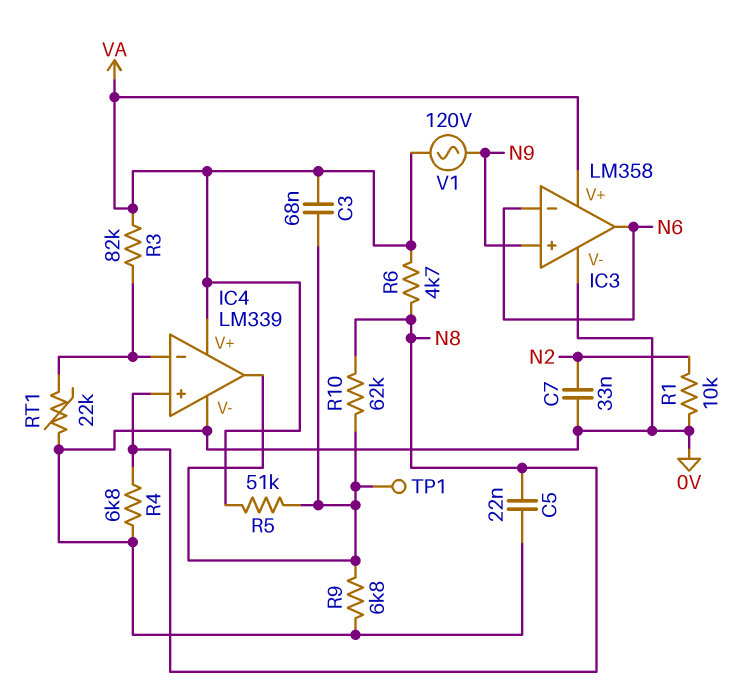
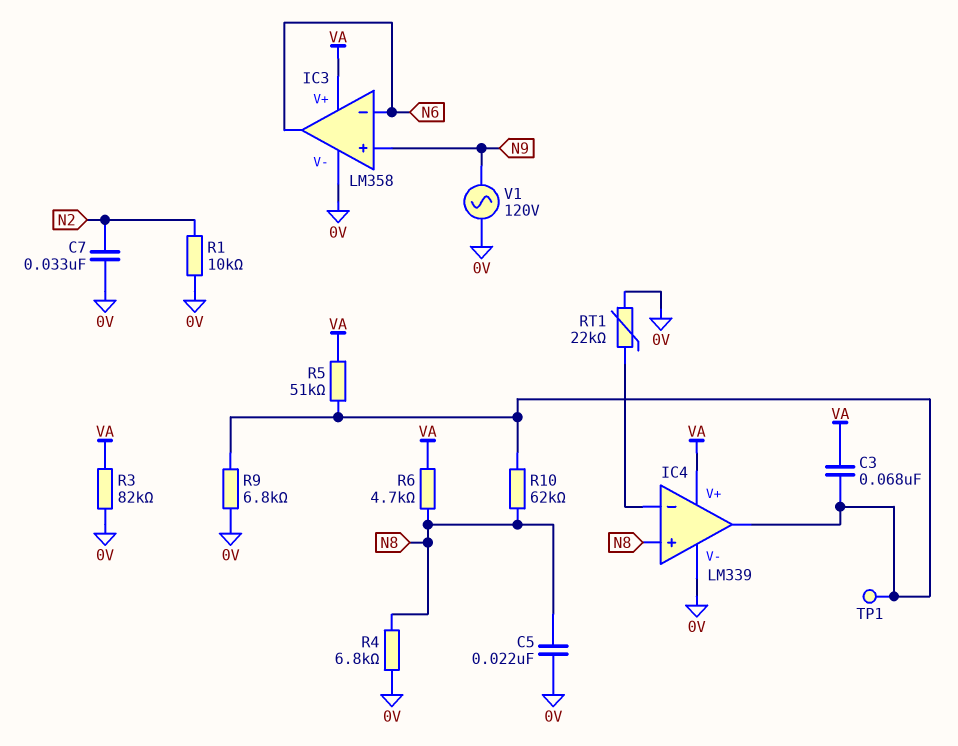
R3: 82k (IC4/in-, VA) -> 82k (0V, VA)
V1: AC 120V (N9, VA) -> AC 120V (0V, N9)

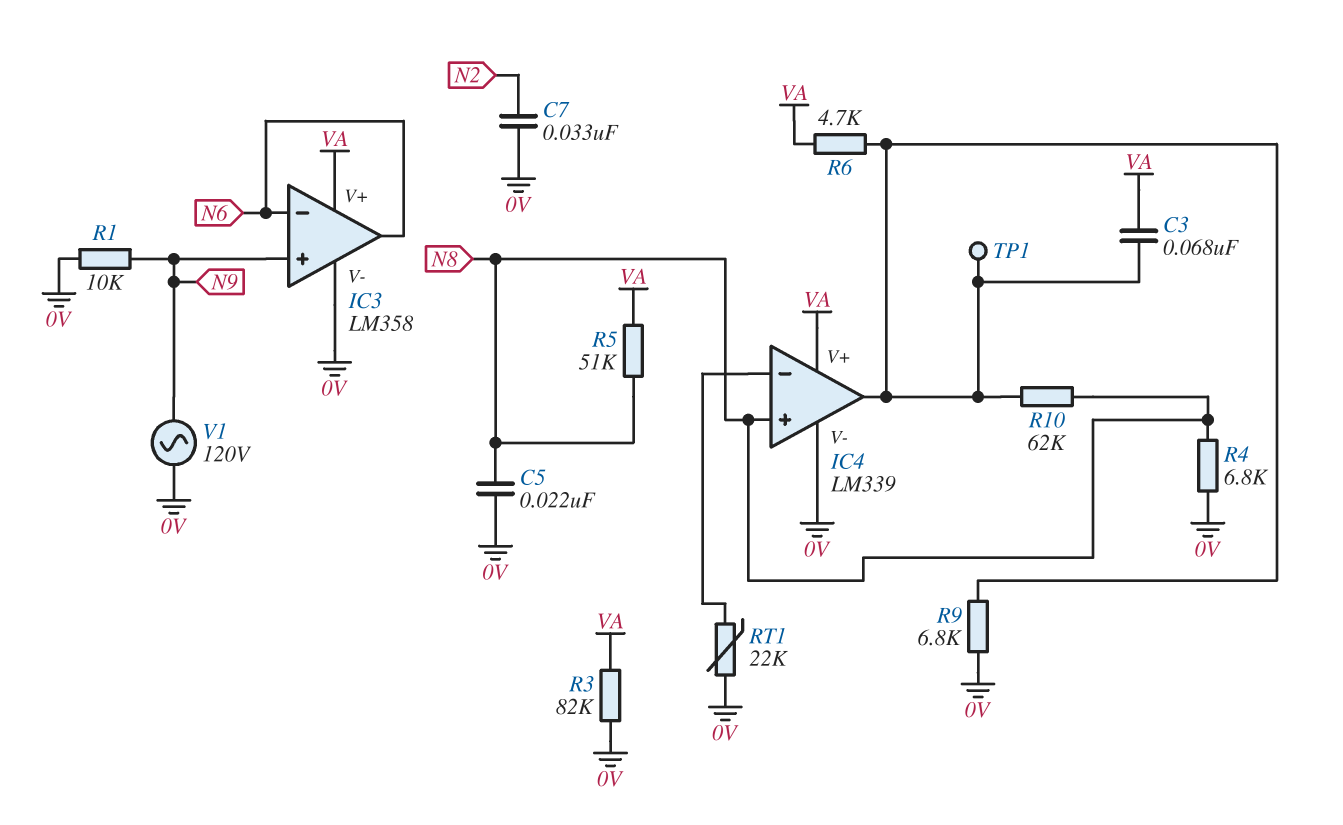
R1: 10k (0V, N2) -> 10k (0V, N9)
R5: 51k (IC4/out, VA) -> 51k (N8, VA)
R6: 4.7k (N8, VA) -> 4.7k (IC4/out, VA)

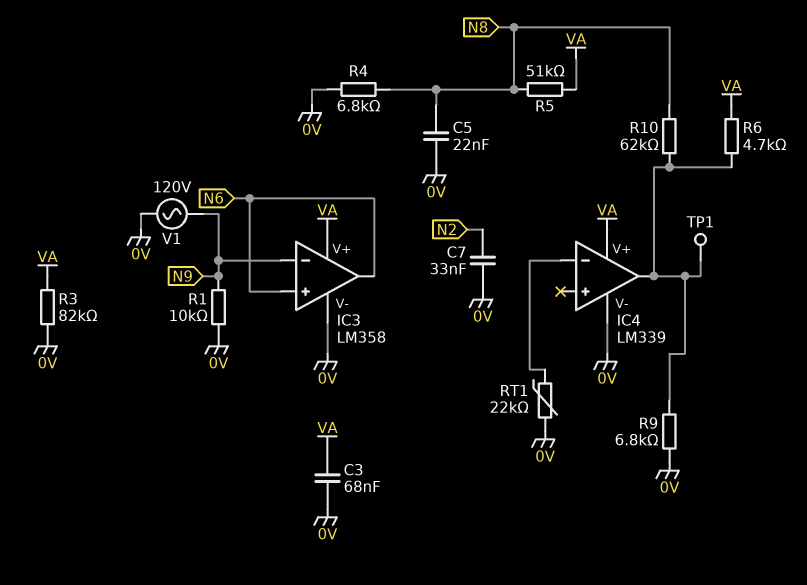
C3: 68nF (IC4/out, VA) -> 68nF (0V, VA)
IC3 pin in+: N9 -> N6
IC3 pin in-: N6 -> N9
IC4 pin in+: N8 -> none

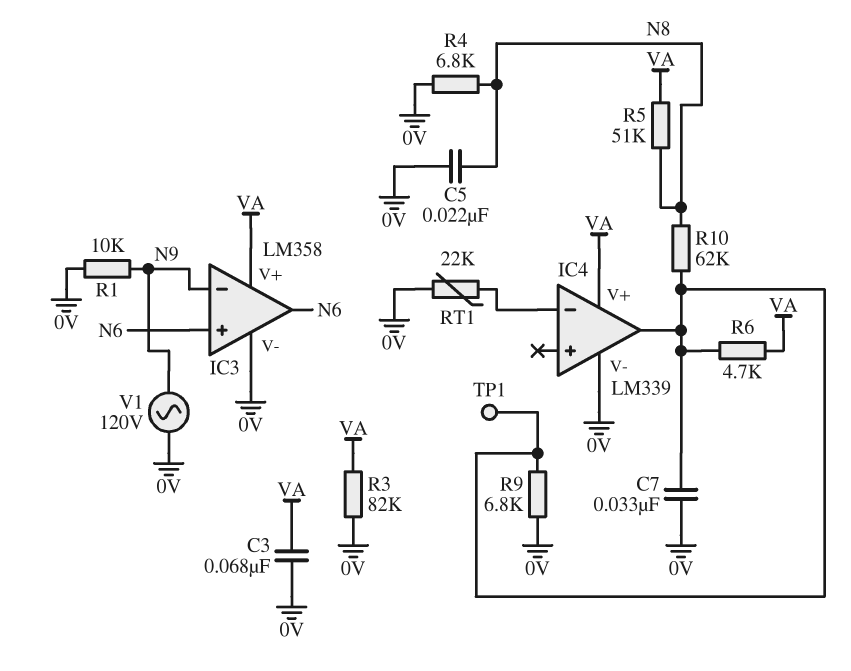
C7: 33nF (0V, N2) -> 33nF (0V, IC4/out)

